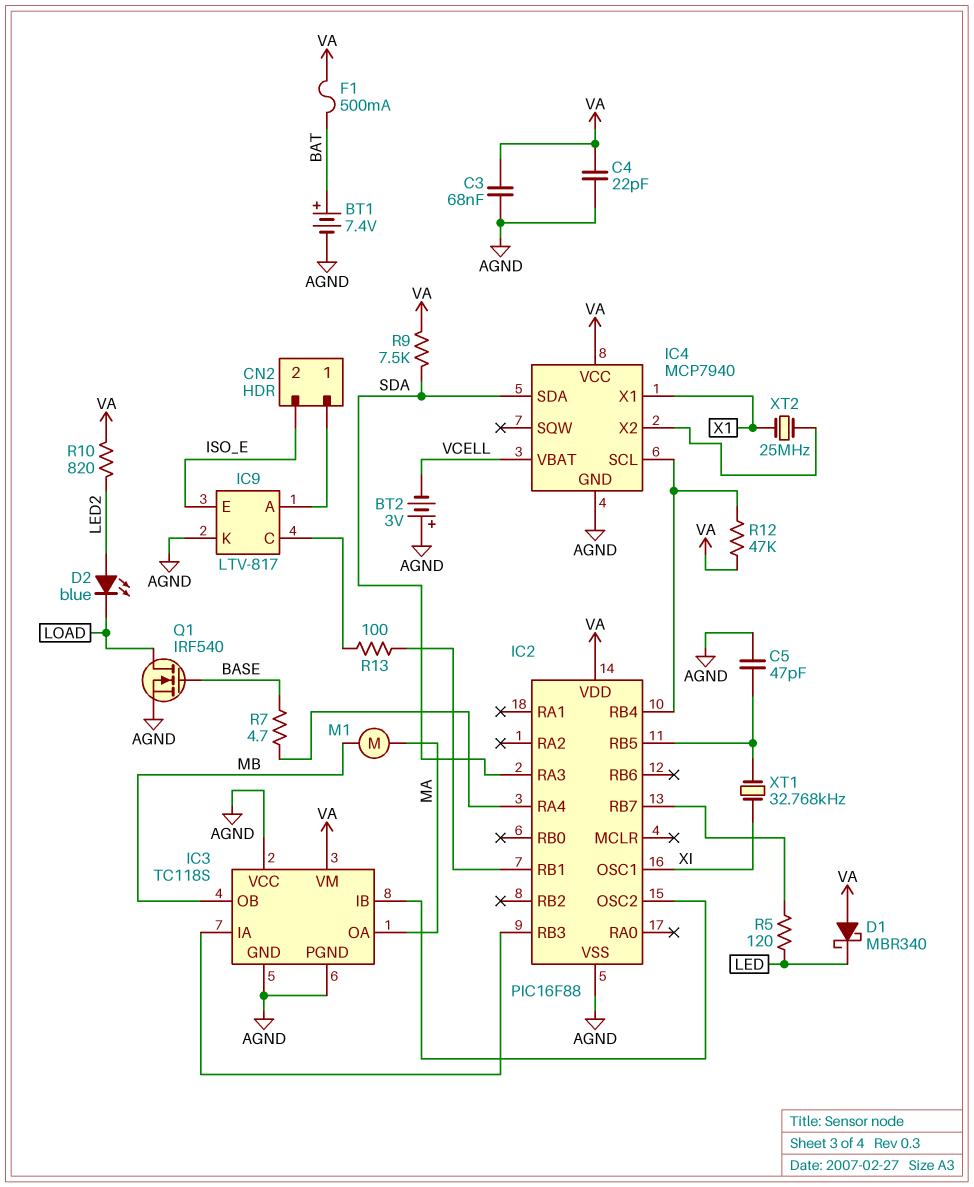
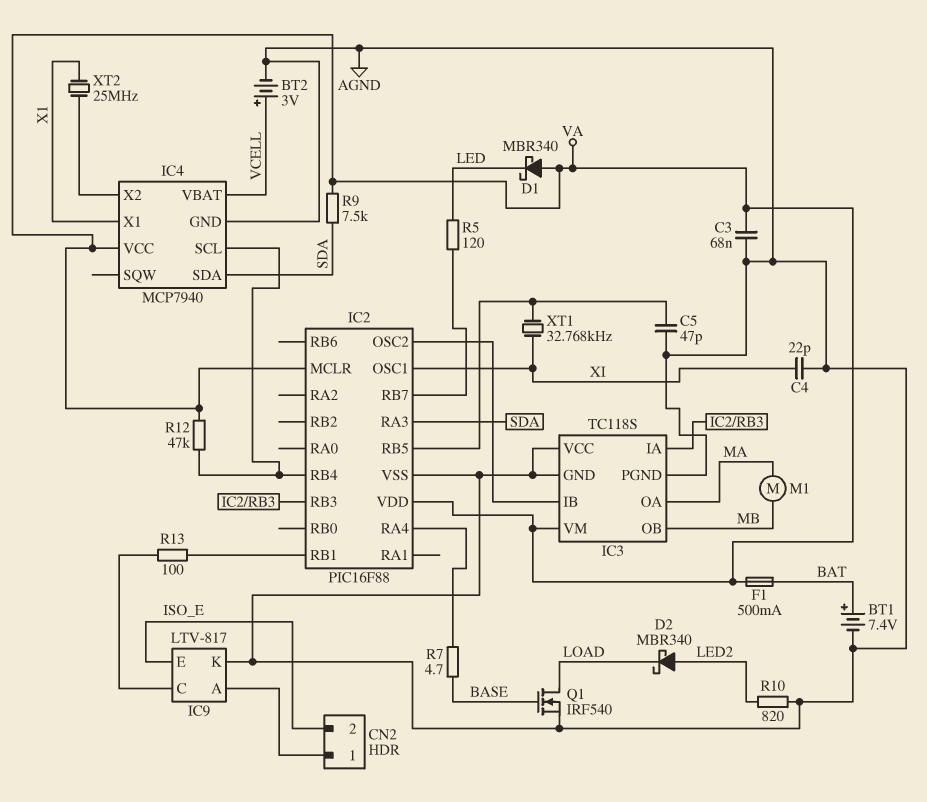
BT2: 3V (plus AGND, minus VCELL) -> 3V (plus VCELL, minus AGND)
C4: 22pF (AGND, VA) -> 22pF (AGND, XI)
D2: LED blue (A LED2, K LOAD) -> schottky MBR340 (A LED2, K LOAD)
IC2 pin MCLR: none -> VA
R10: 820 (LED2, VA) -> 820 (AGND, LED2)

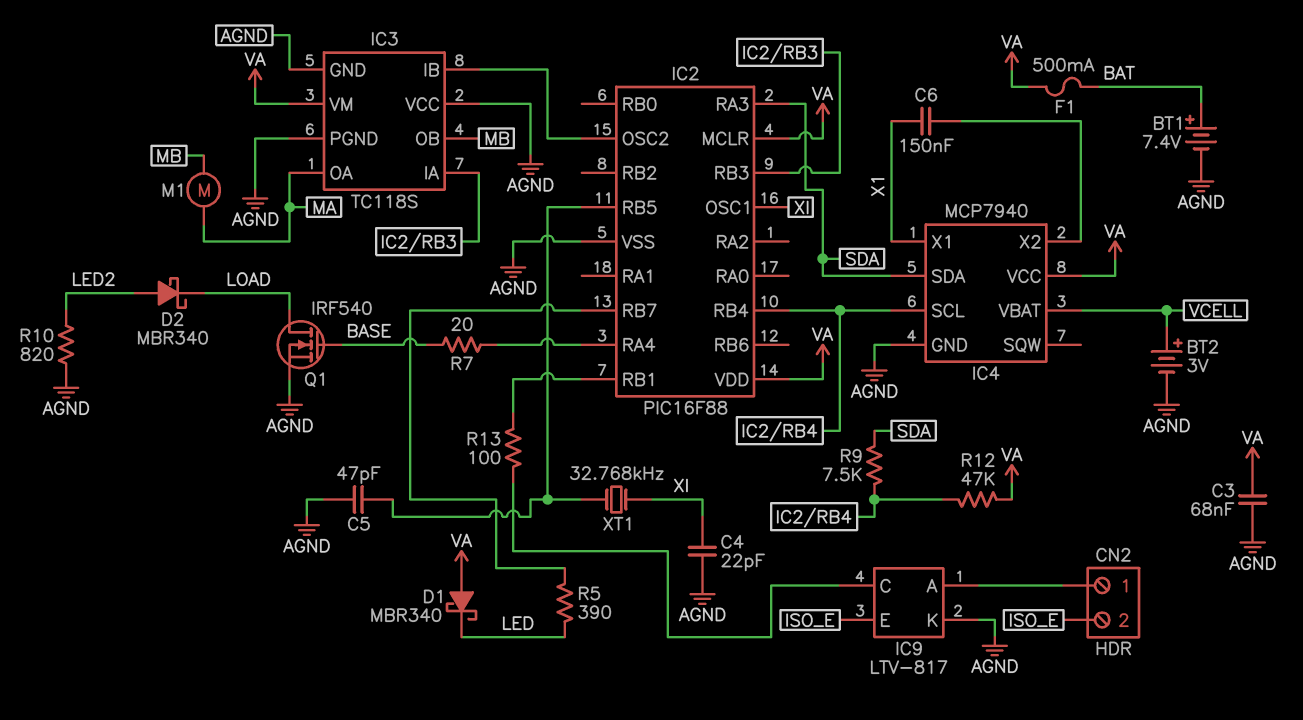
C6: none -> 150nF (IC4/X2, X1)
R5: 120 (IC2/RB7, LED) -> 390 (IC2/RB7, LED)
R7: 4.7 (BASE, IC2/RA4) -> 20 (BASE, IC2/RA4)
R9: 7.5k (SDA, VA) -> 7.5k (IC2/RB4, SDA)
XT2: 25MHz (IC4/X2, X1) -> none

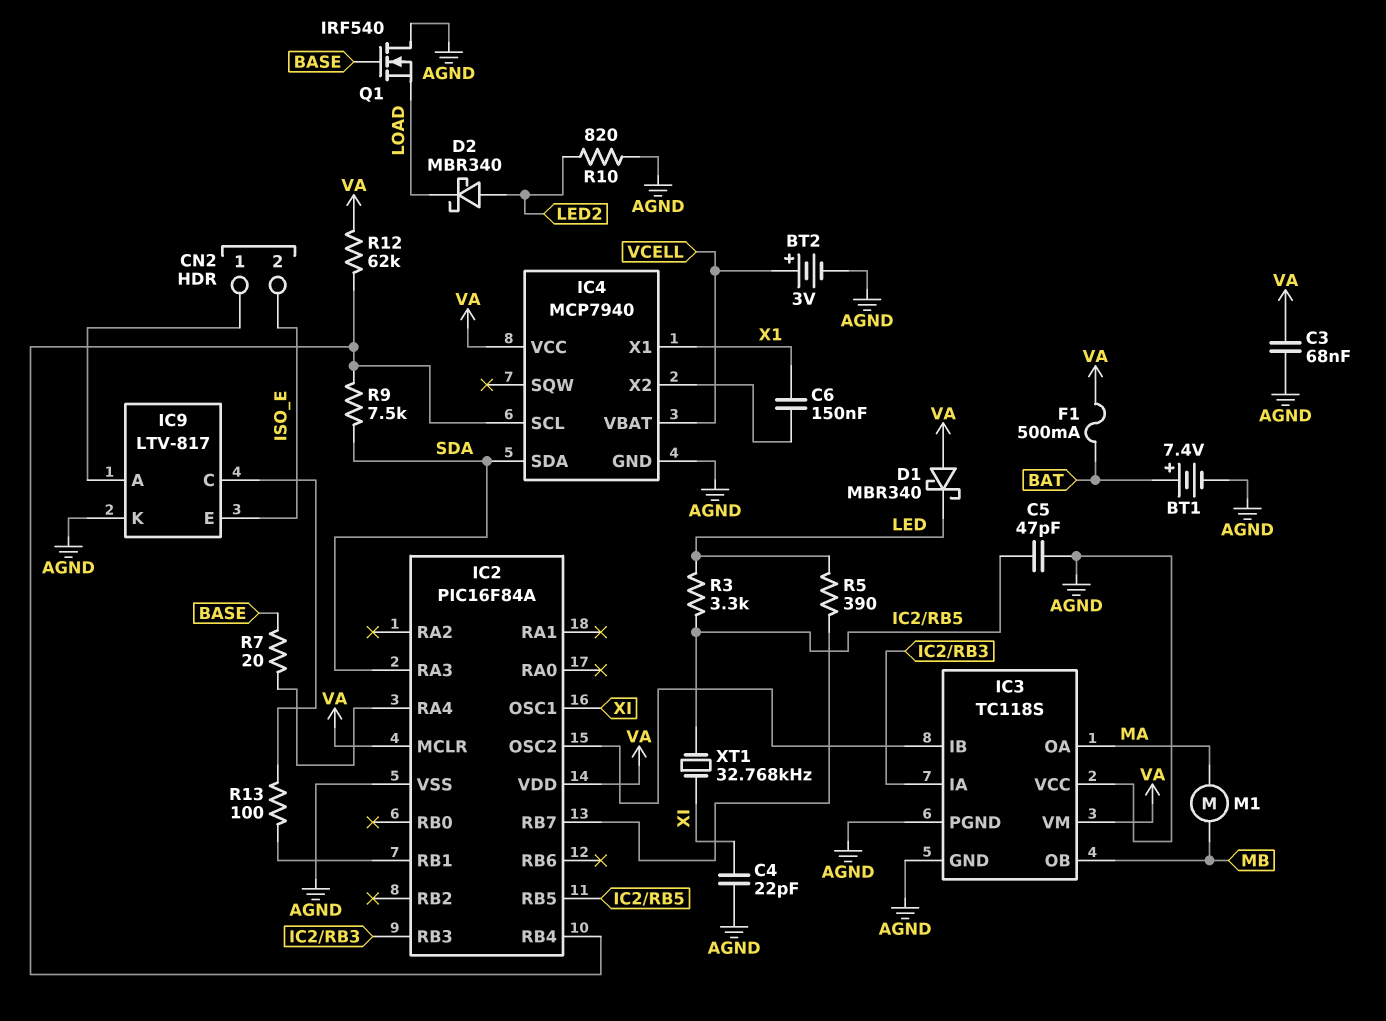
IC2: PIC16F88 -> PIC16F84A
Q1: NMOS IRF540 (G BASE, D LOAD, S AGND) -> NMOS IRF540 (G BASE, D AGND, S LOAD)
R3: none -> 3.3k (IC2/RB5, LED)
R12: 47k (IC2/RB4, VA) -> 62k (IC2/RB4, VA)

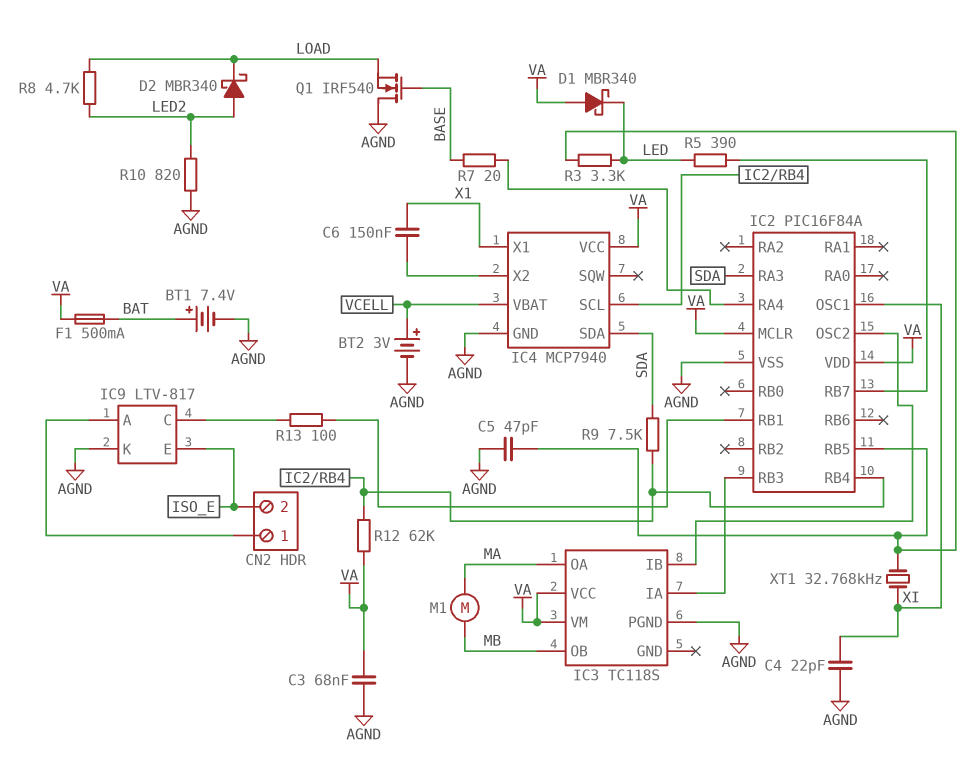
IC3 pin GND: AGND -> none
IC3 pin VCC: AGND -> VA
R8: none -> 4.7k (LED2, LOAD)

